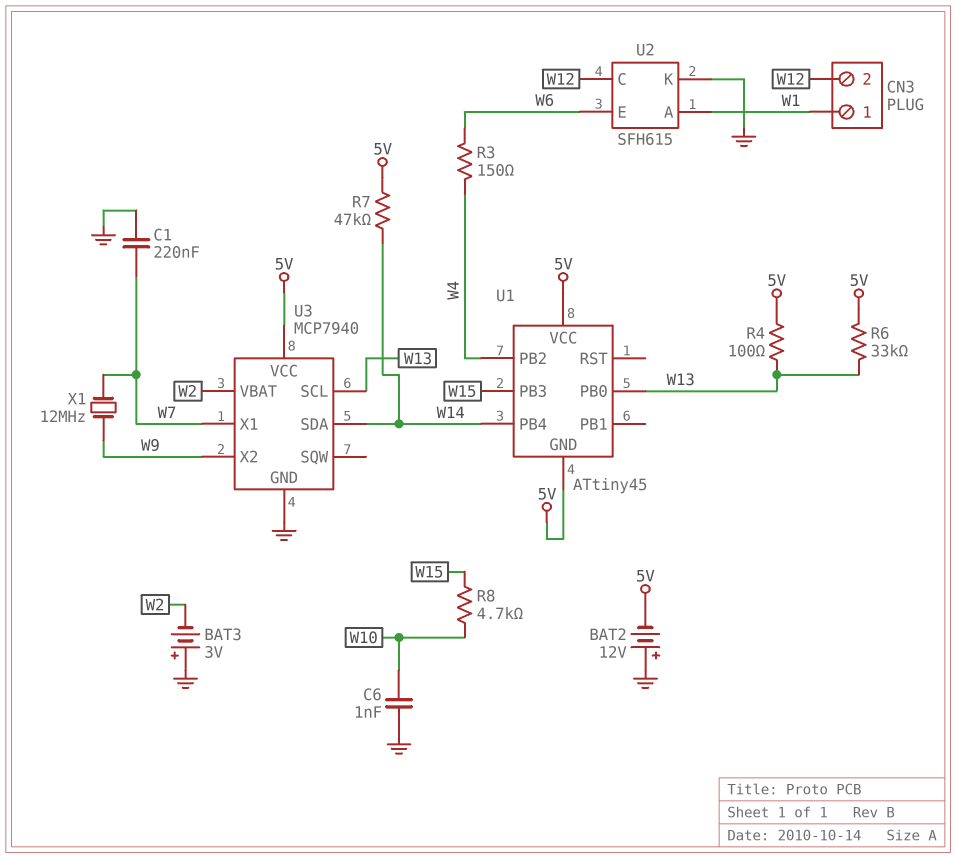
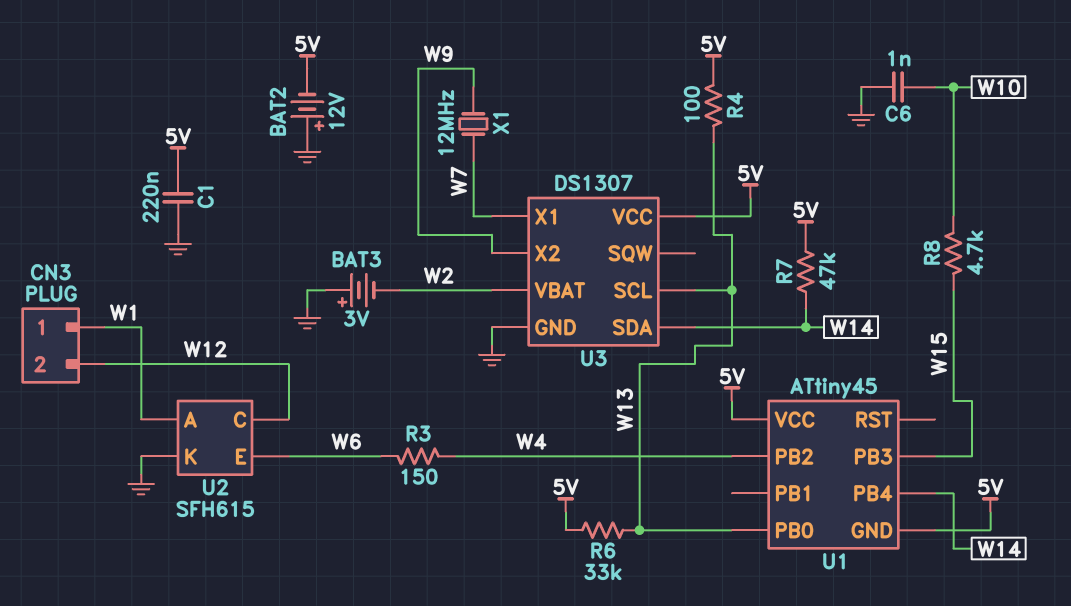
C1: 220nF (GND, W7) -> 220nF (5V, GND)
U3: MCP7940 -> DS1307

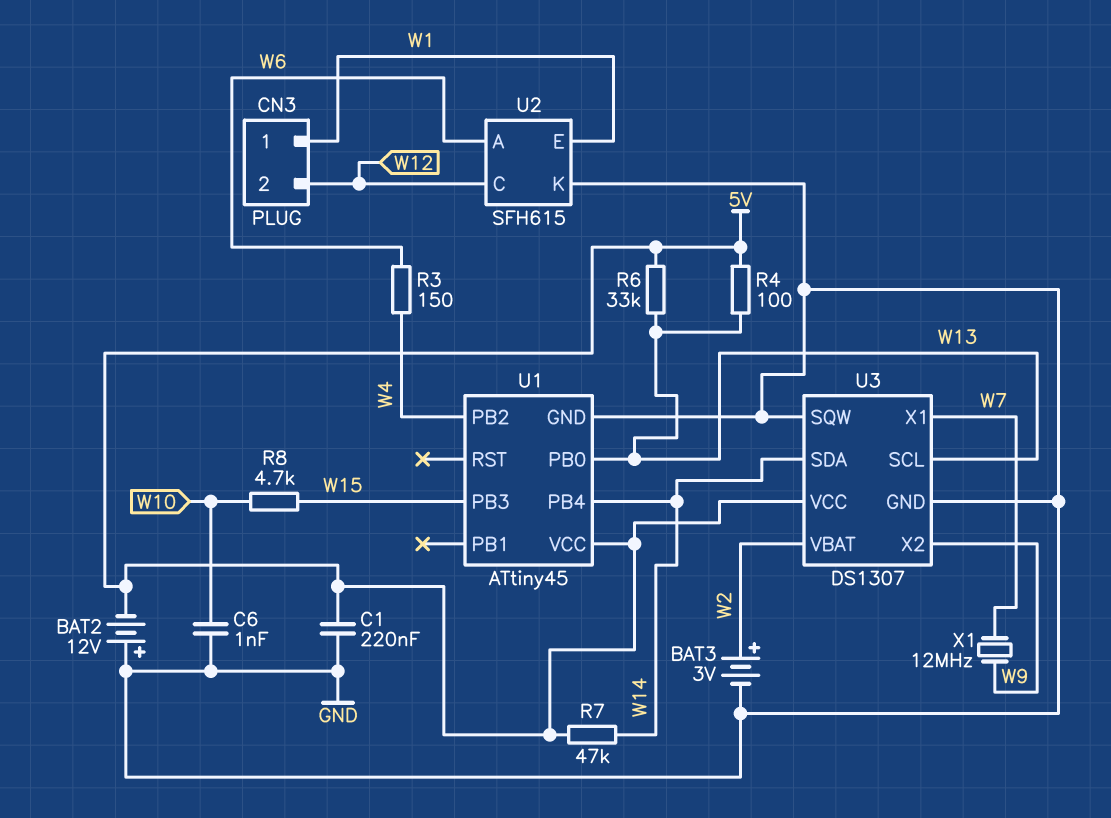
BAT3: 3V (plus GND, minus W2) -> 3V (plus W2, minus GND)
U1 pin GND: 5V -> GND
U2 pin A: W1 -> W6
U2 pin E: W6 -> W1
U3 pin SQW: none -> GND

